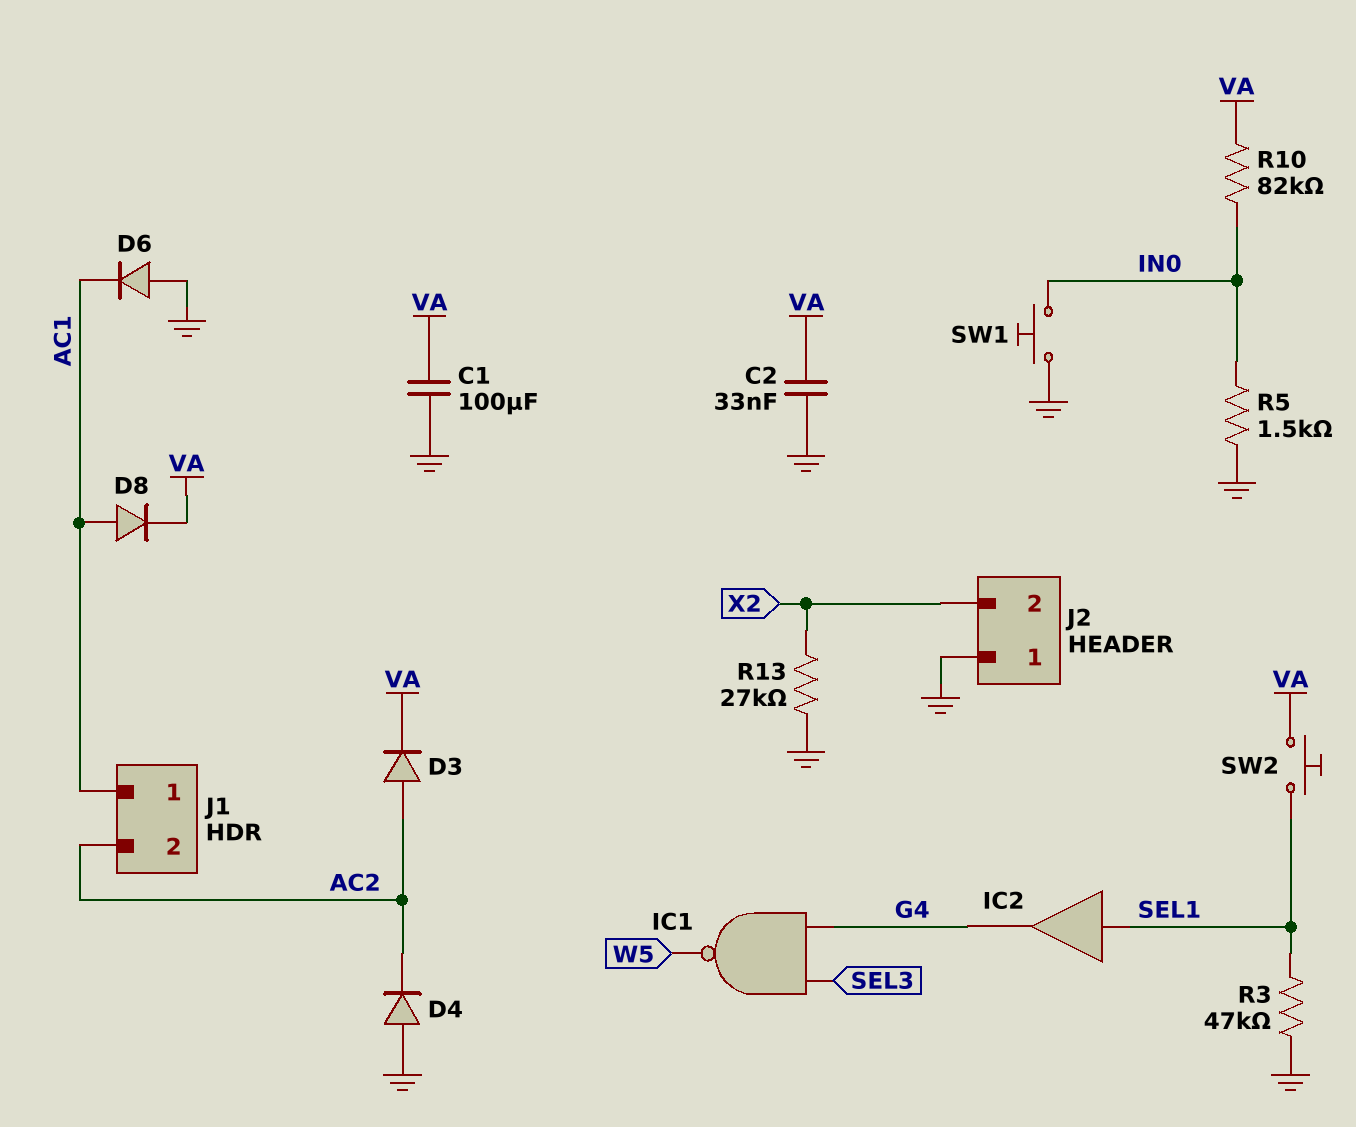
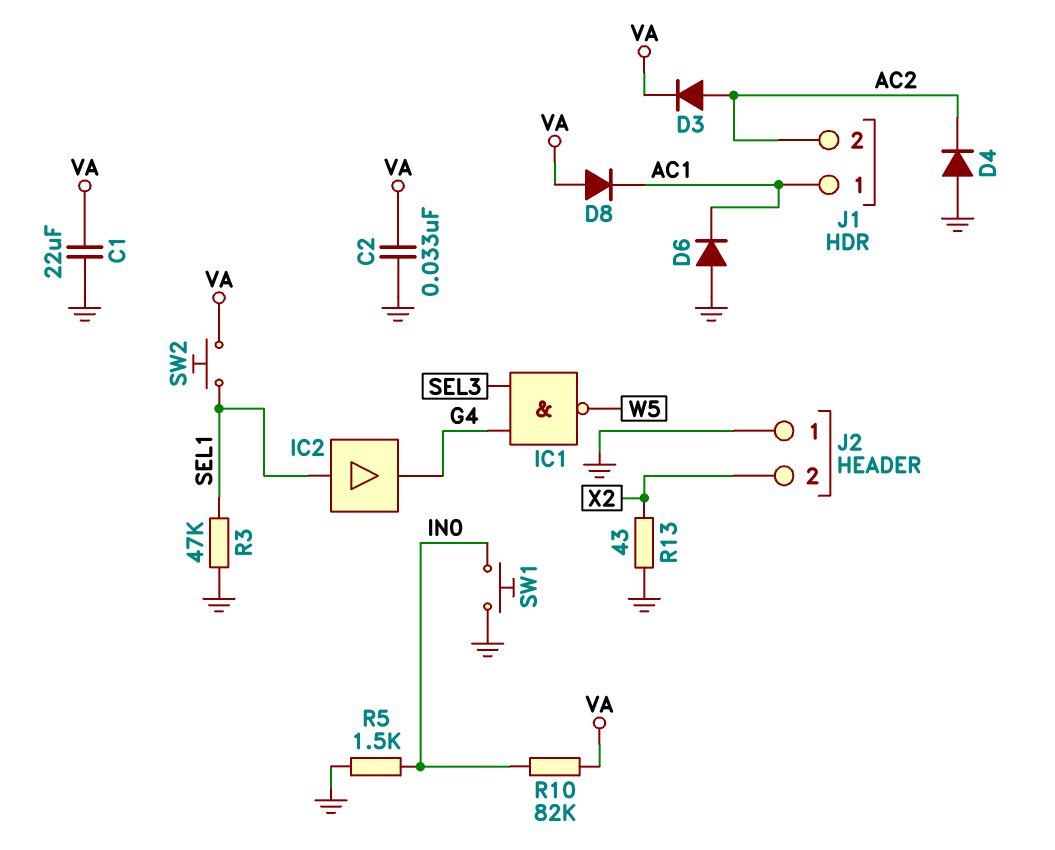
C1: 100uF (GND, VA) -> 22uF (GND, VA)
D8: diode (A AC1, K VA) -> diode (A VA, K AC1)
R13: 27k (GND, X2) -> 43 (GND, X2)

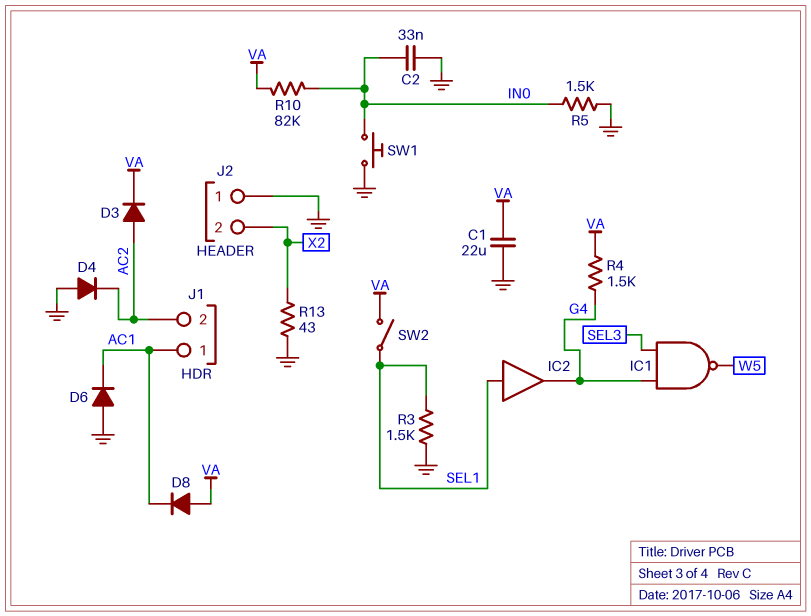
C2: 33nF (GND, VA) -> 33nF (GND, IN0)
R3: 47k (GND, SEL1) -> 1.5k (GND, SEL1)
R4: none -> 1.5k (G4, VA)
SW2: button (SEL1, VA) -> switch (SEL1, VA)

